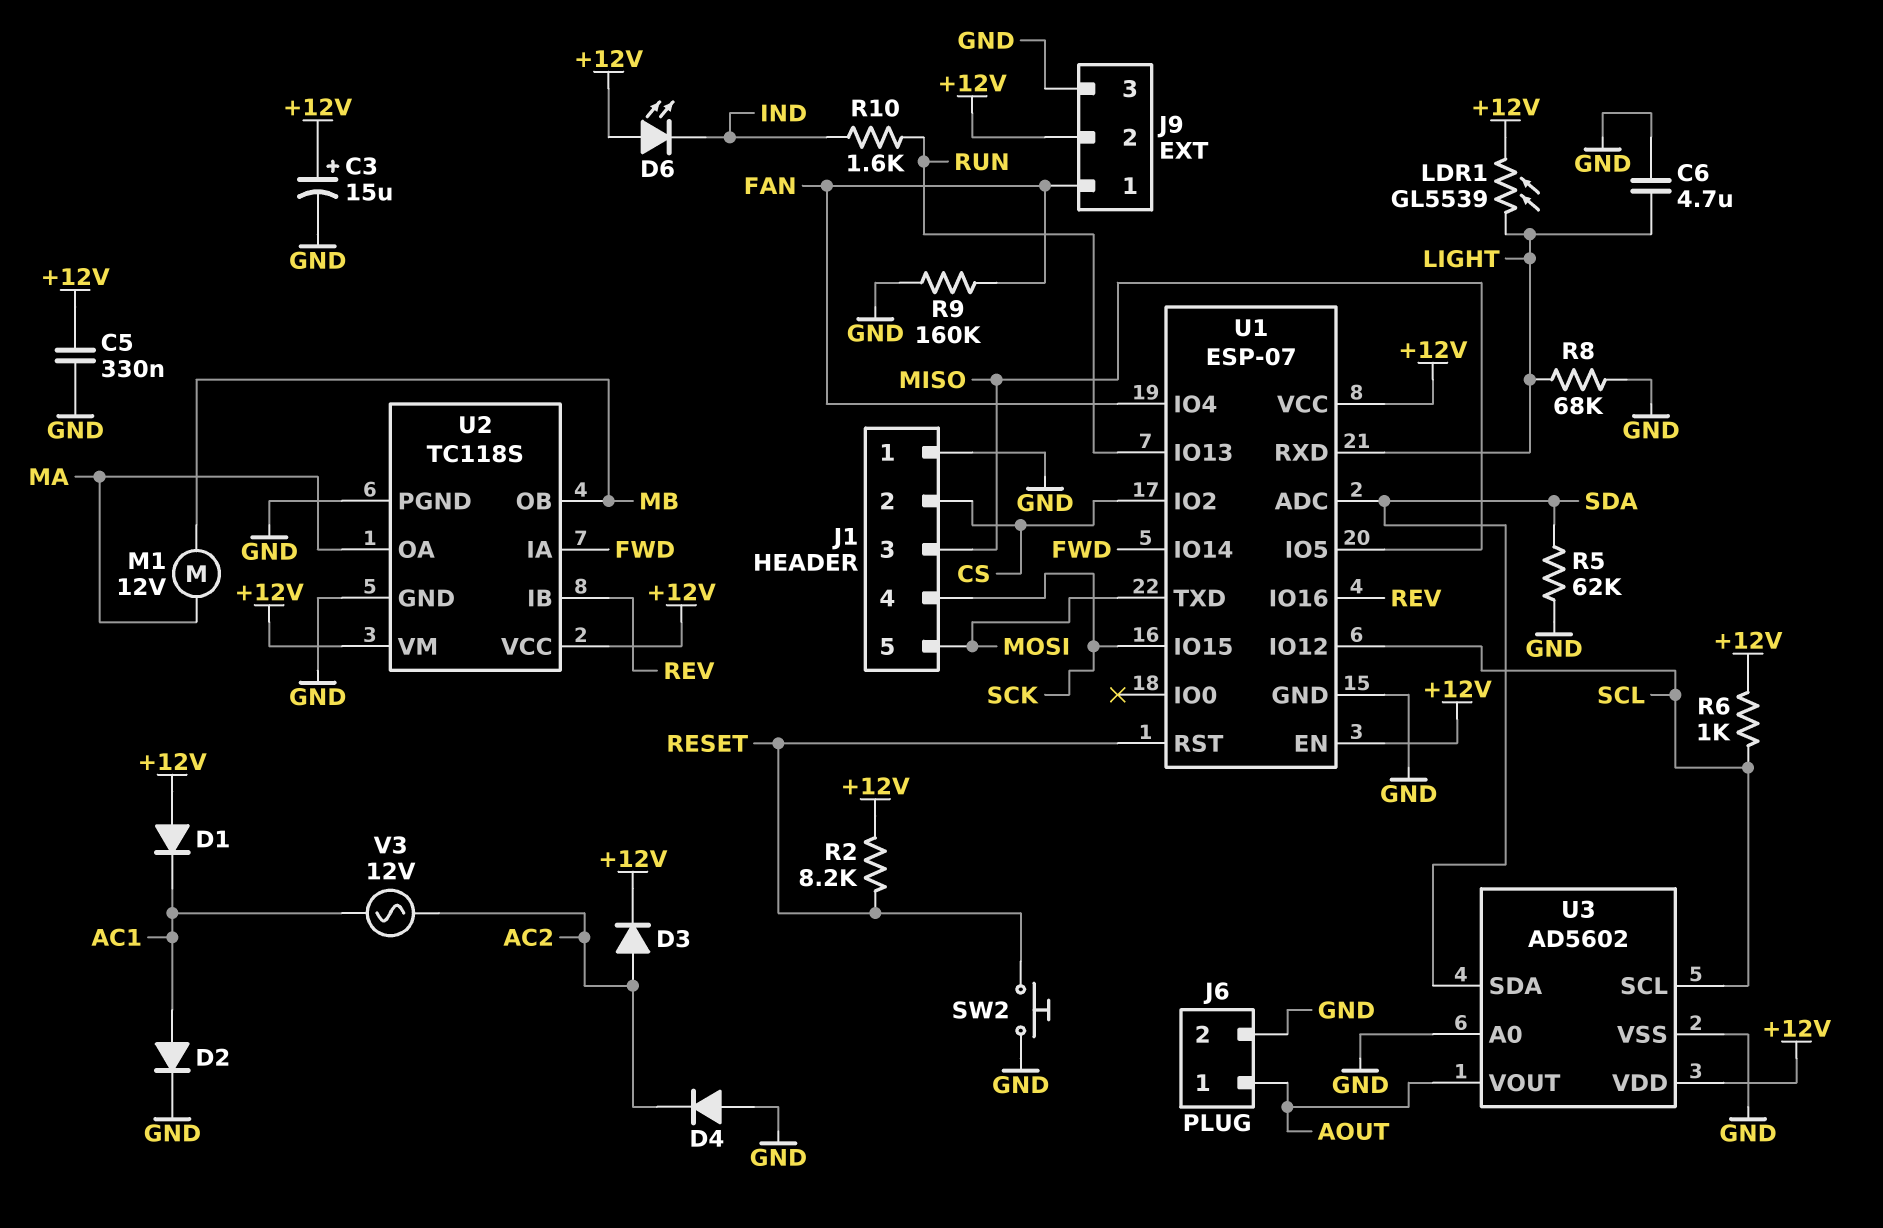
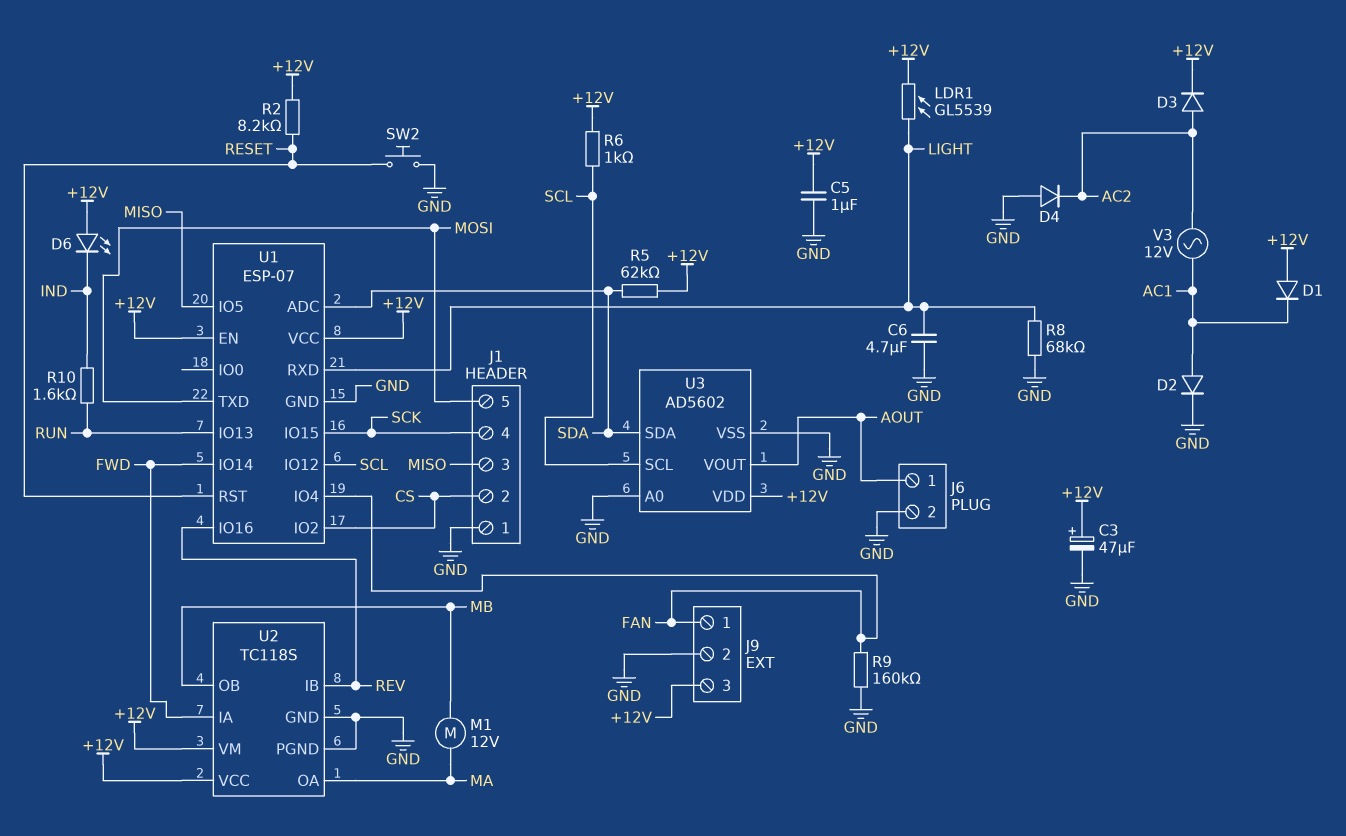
C3: 15uF (plus +12V, minus GND) -> 47uF (plus +12V, minus GND)
C5: 330nF (+12V, GND) -> 1uF (+12V, GND)
J9 pin 2: +12V -> GND
J9 pin 3: GND -> +12V
R5: 62k (GND, SDA) -> 62k (+12V, SDA)

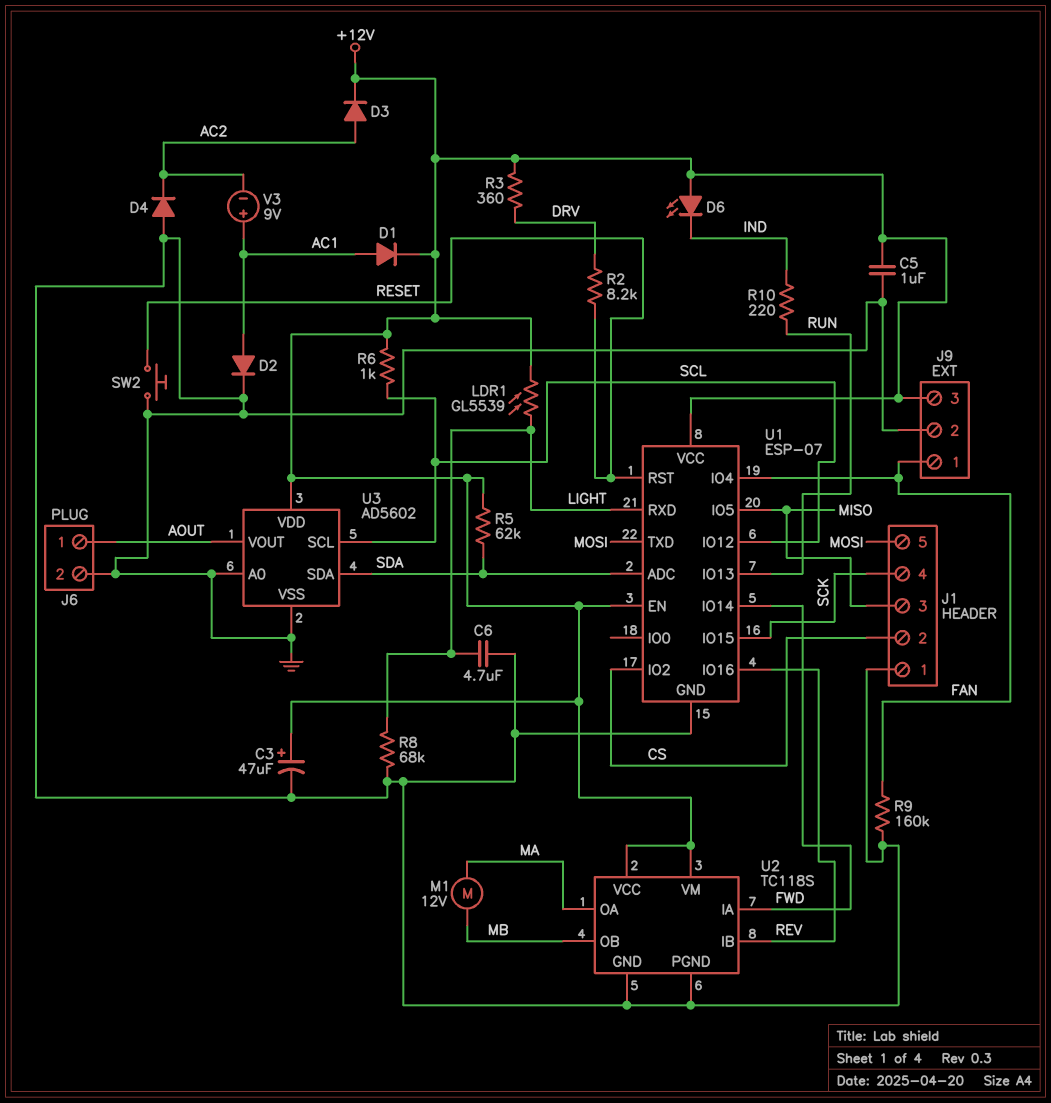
D1: diode (A +12V, K AC1) -> diode (A AC1, K +12V)
R2: 8.2k (+12V, RESET) -> 8.2k (DRV, RESET)
R3: none -> 360 (+12V, DRV)
R10: 1.6k (IND, RUN) -> 220 (IND, RUN)
V3: AC 12V (AC1, AC2) -> 9V (plus AC1, minus AC2)

